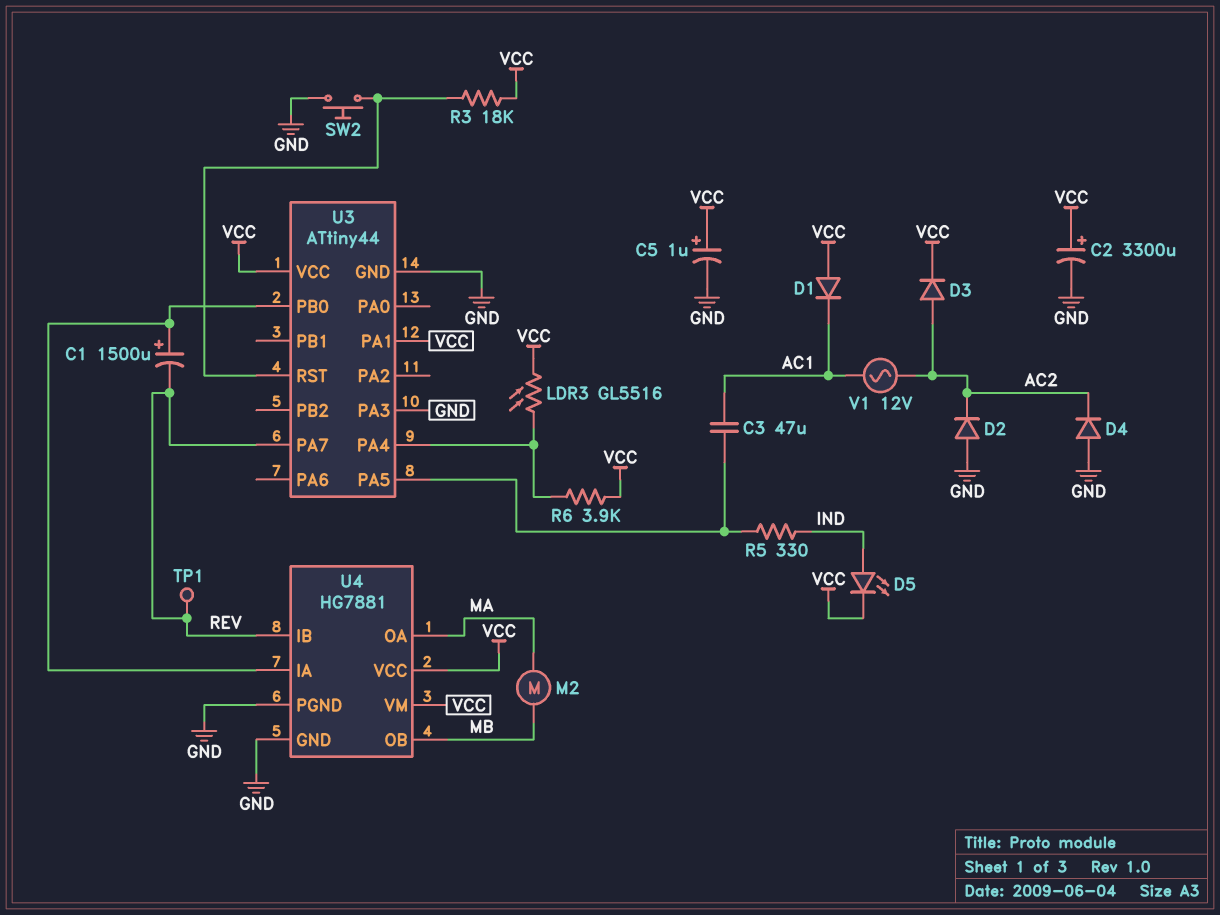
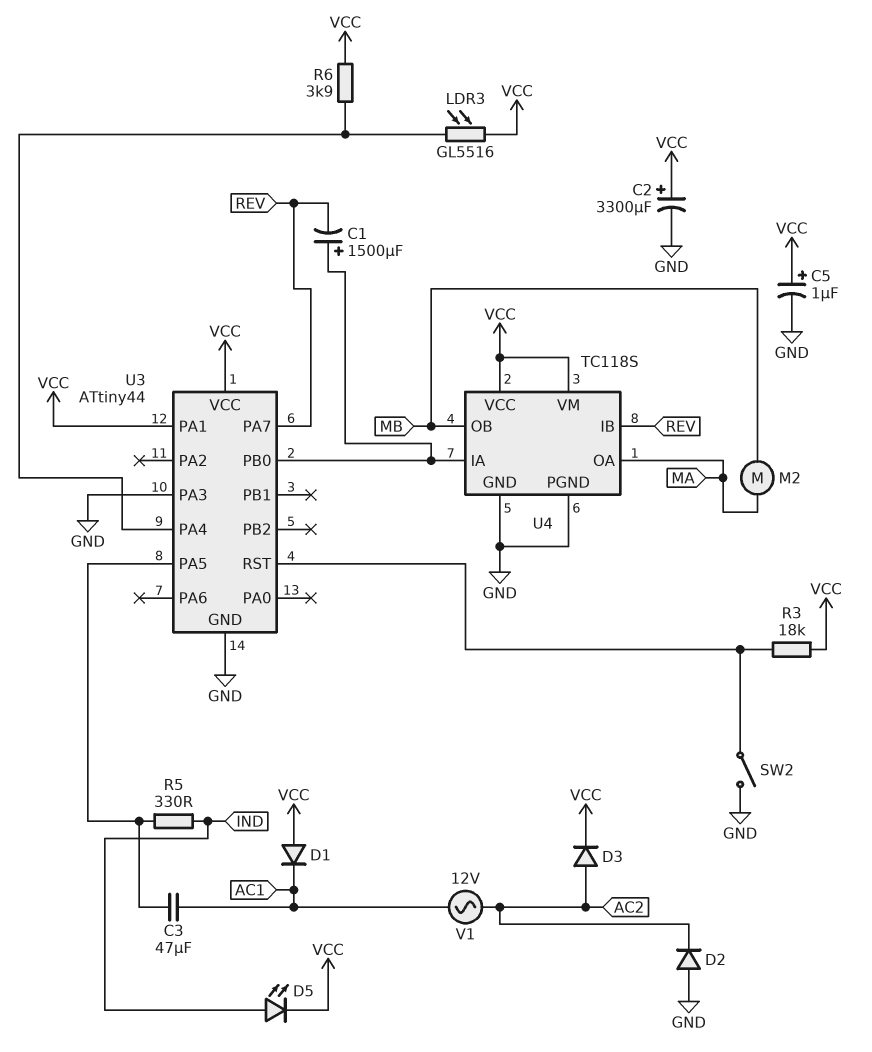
D4: diode (A GND, K AC2) -> none
SW2: button (GND, U3/RST) -> switch (GND, U3/RST)
TP1: test point (REV) -> none
U4: HG7881 -> TC118S

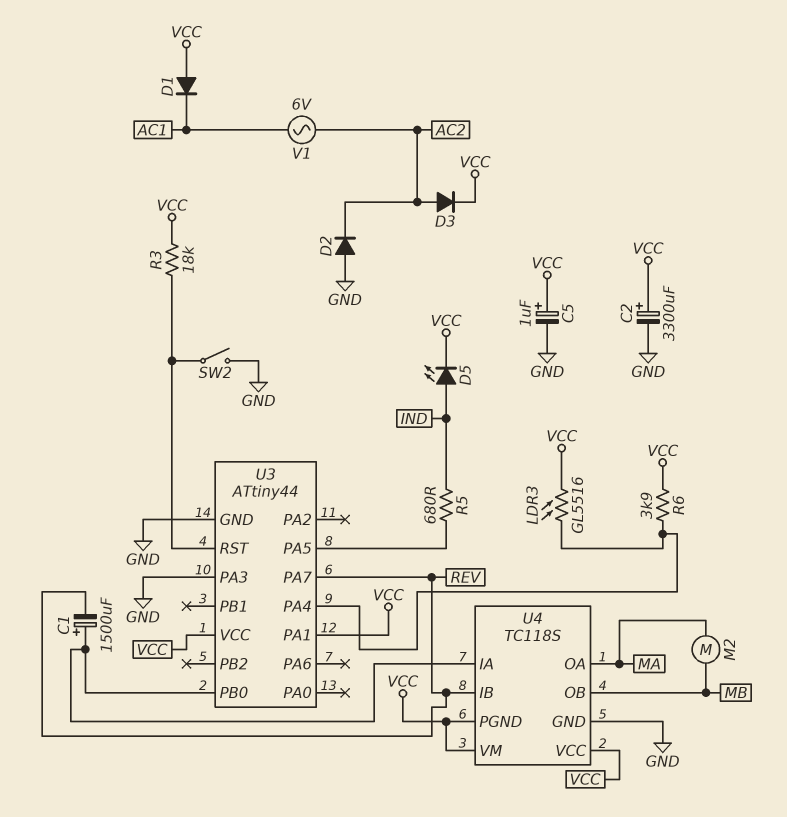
C3: 47uF (AC1, U3/PA5) -> none
R5: 330 (IND, U3/PA5) -> 680 (IND, U3/PA5)
U4 pin PGND: GND -> VCC
V1: AC 12V (AC1, AC2) -> AC 6V (AC1, AC2)

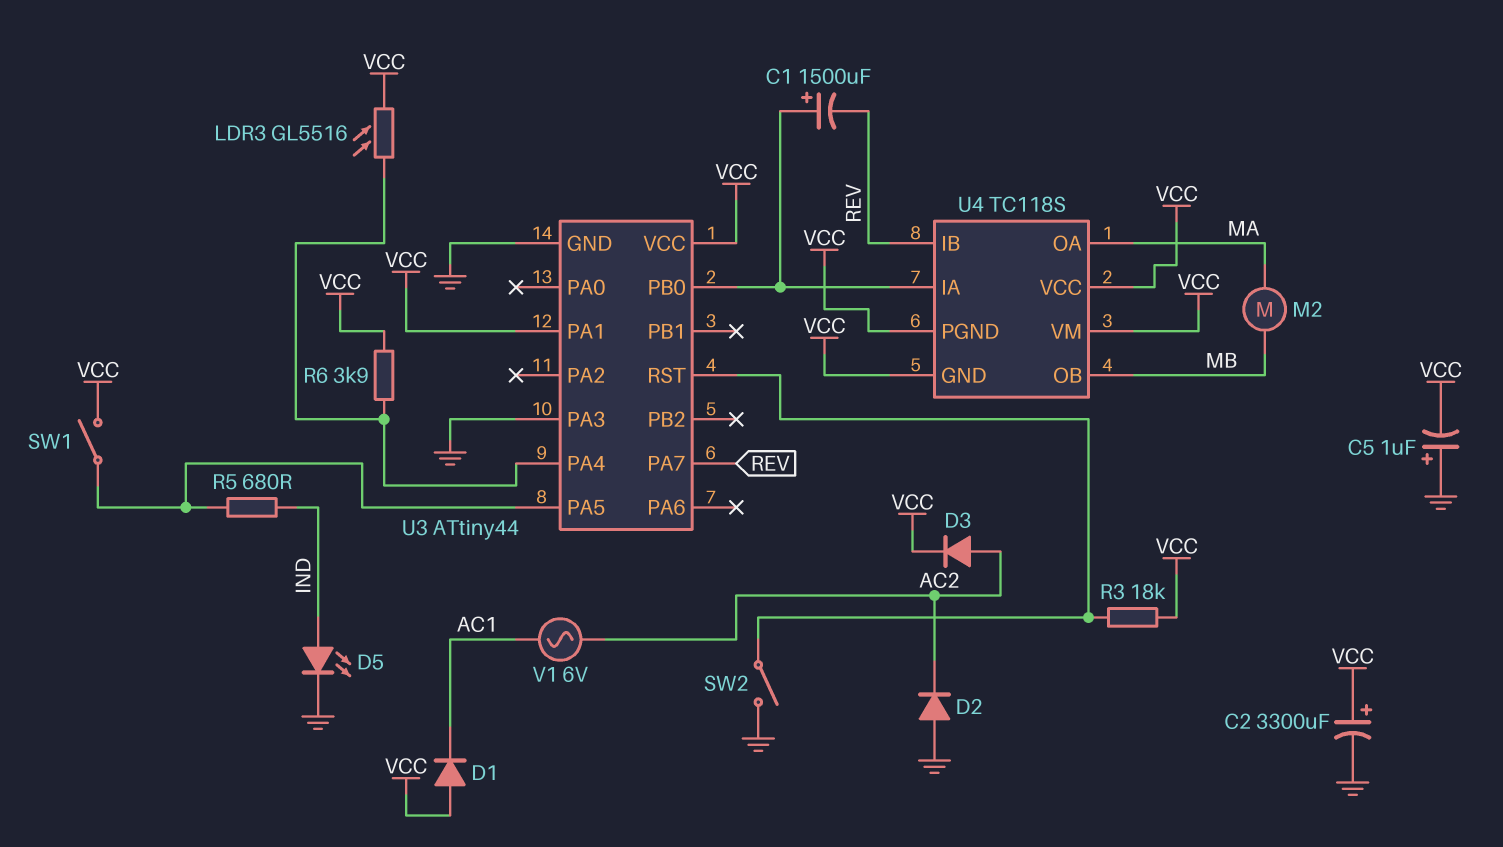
C5: 1uF (plus VCC, minus GND) -> 1uF (plus GND, minus VCC)
D5: LED (A IND, K VCC) -> LED (A IND, K GND)
SW1: none -> switch (U3/PA5, VCC)
U4 pin GND: GND -> VCC

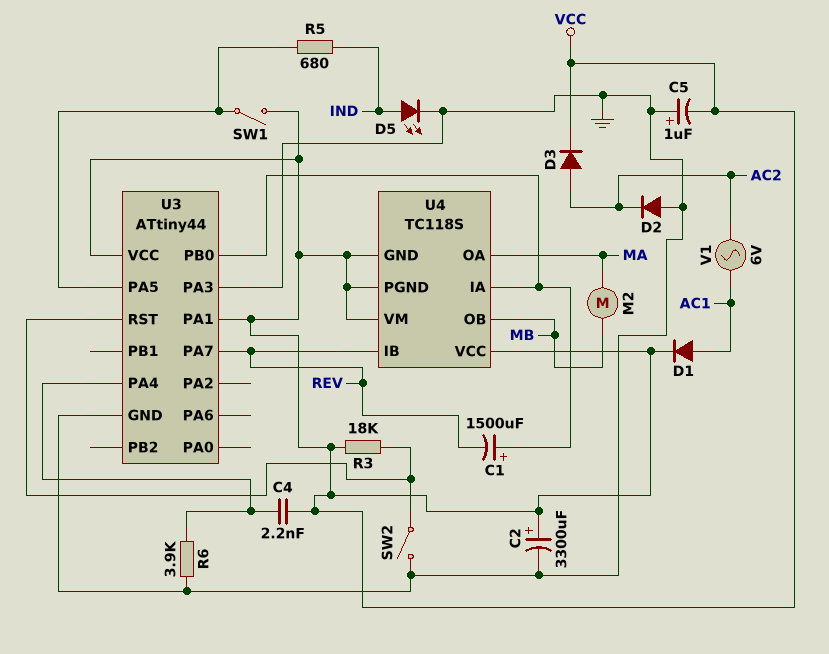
C4: none -> 2.2nF (U3/PA4, VCC)
D1: diode (A VCC, K AC1) -> diode (A AC1, K VCC)
LDR3: GL5516 (U3/PA4, VCC) -> none
R6: 3.9k (U3/PA4, VCC) -> 3.9k (GND, U3/PA4)

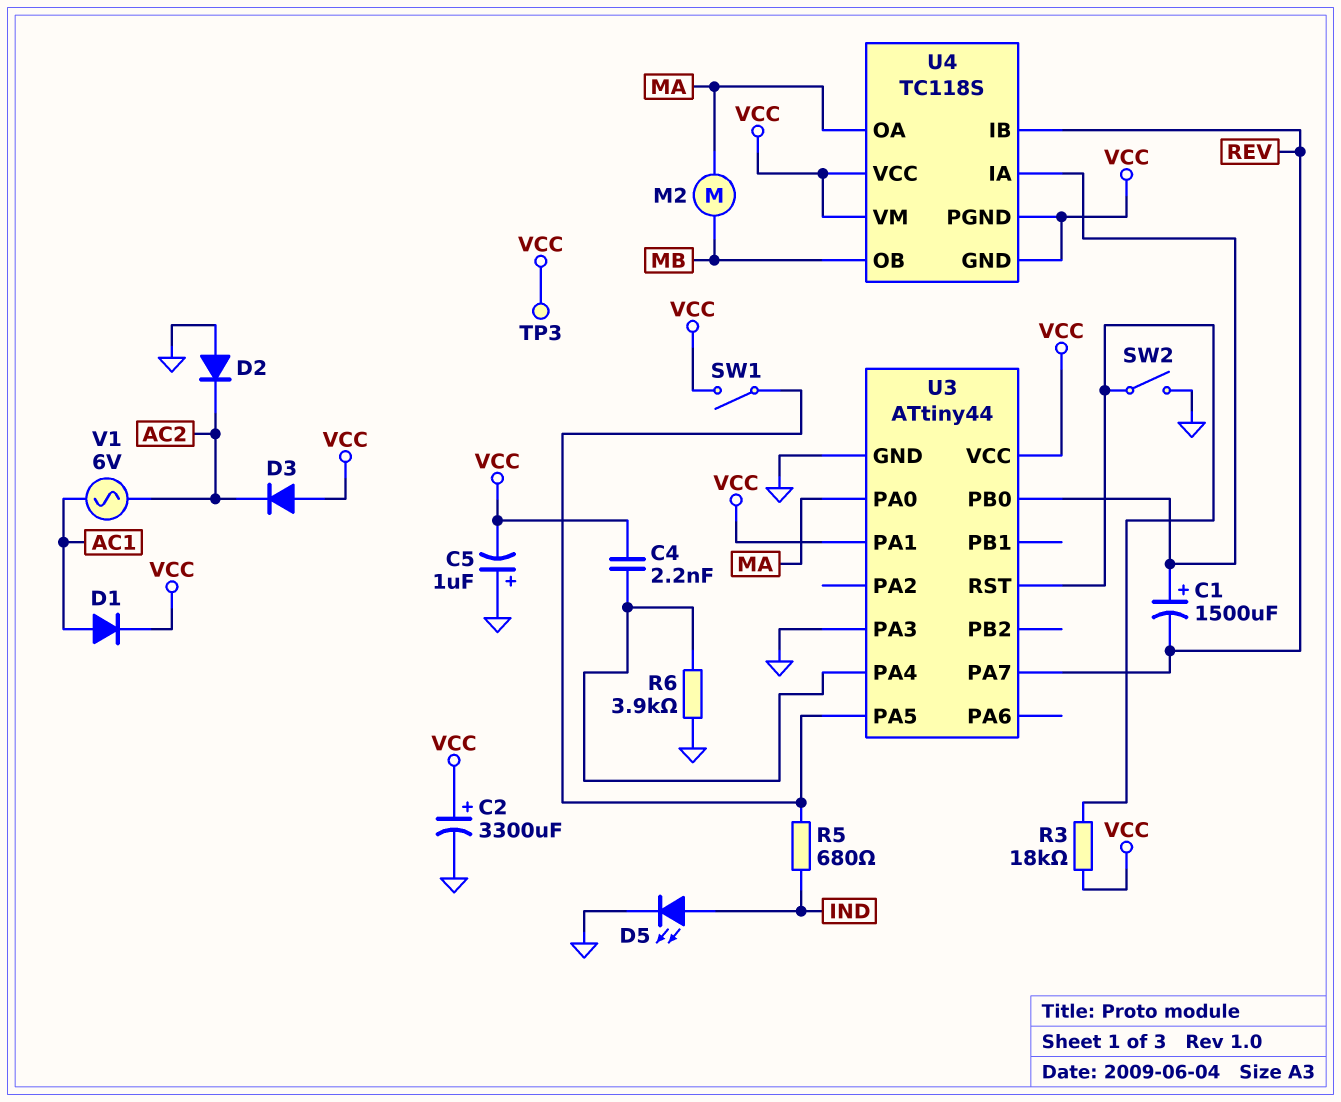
D3: diode (A AC2, K VCC) -> diode (A VCC, K AC2)
TP3: none -> test point (VCC)
U3 pin PA0: none -> MA

